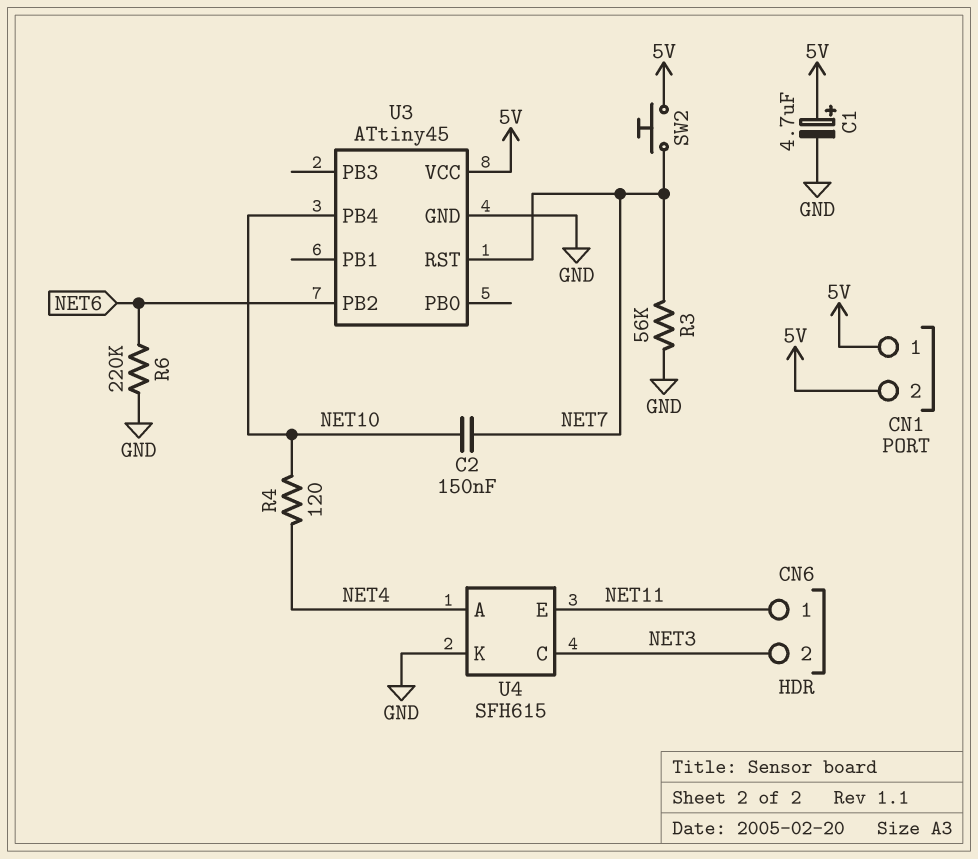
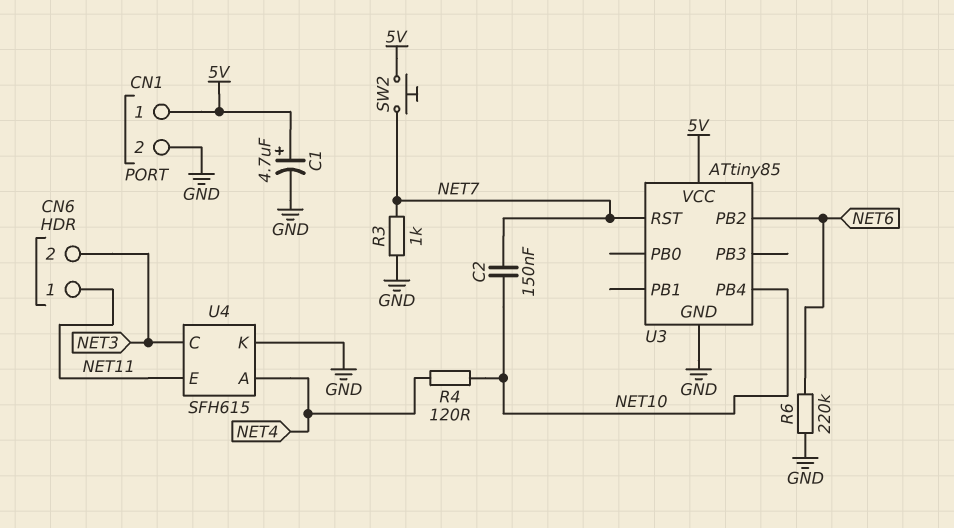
CN1 pin 2: 5V -> GND
R3: 56k (GND, NET7) -> 1k (GND, NET7)
U3: ATtiny45 -> ATtiny85

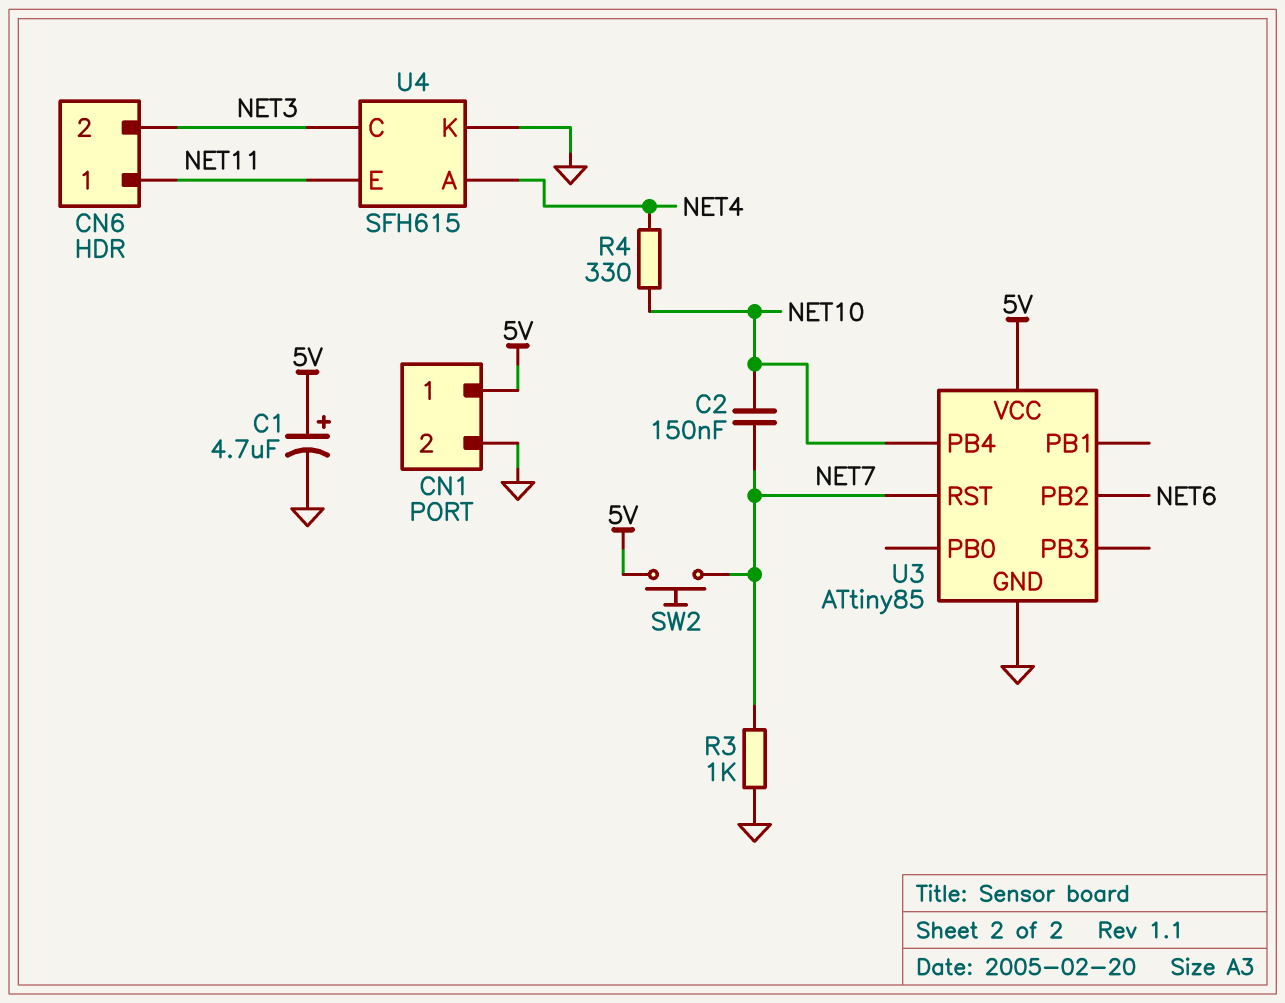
R4: 120 (NET4, NET10) -> 330 (NET4, NET10)
R6: 220k (GND, NET6) -> none

